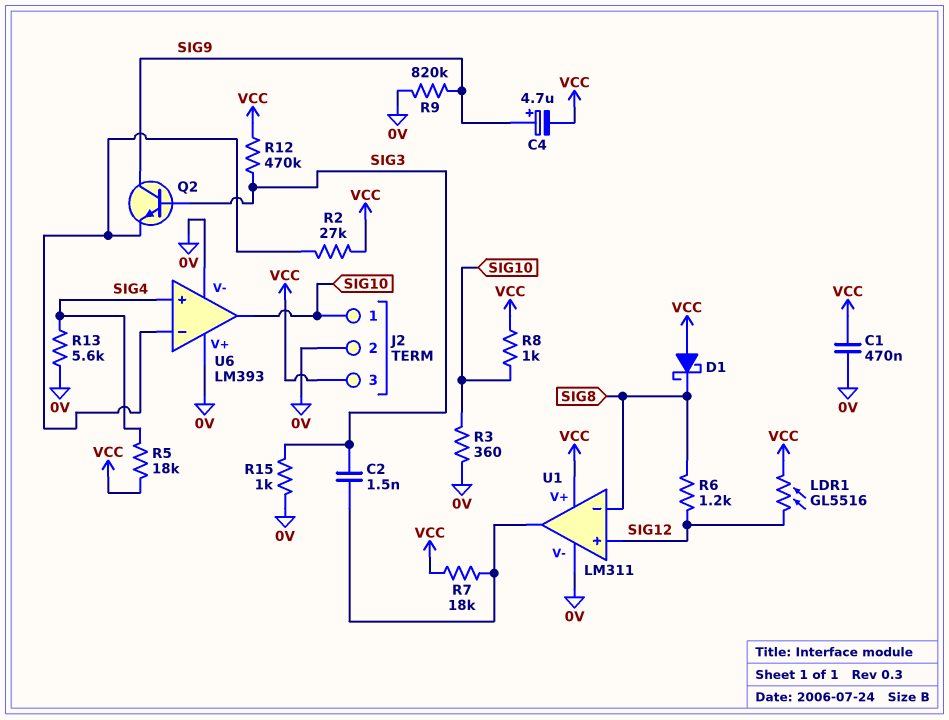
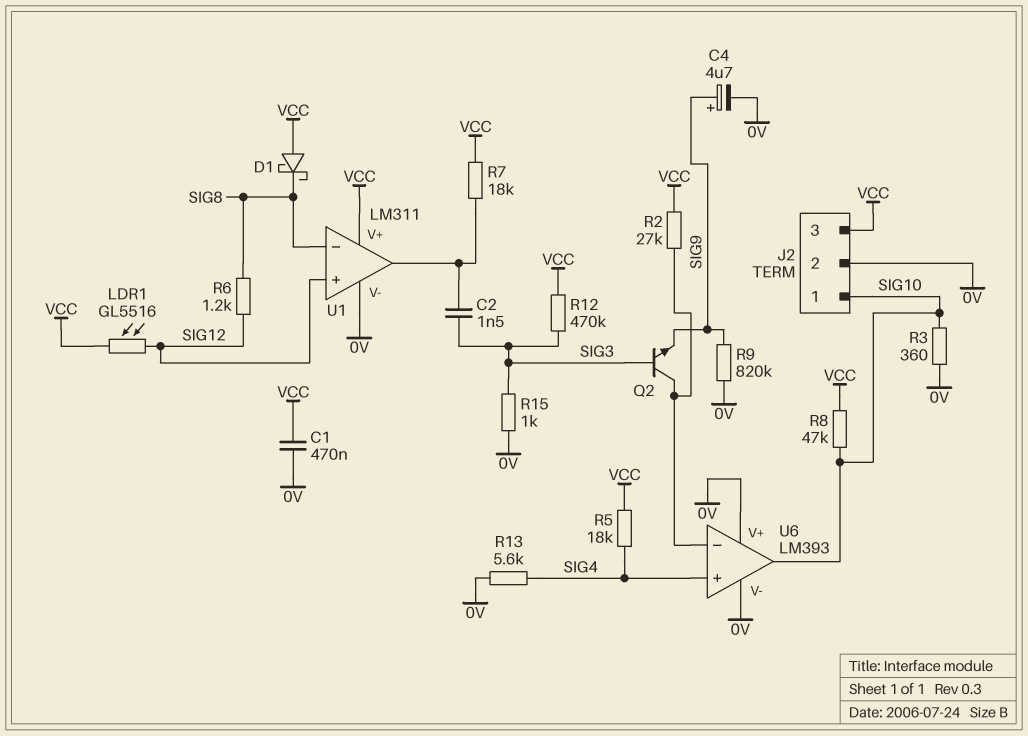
C4: 4.7uF (plus SIG9, minus VCC) -> 4.7uF (plus SIG9, minus 0V)
Q2: NPN (B SIG3, C SIG9, E U6/in-) -> NPN (B SIG3, C U6/in-, E SIG9)
R8: 1k (SIG10, VCC) -> 47k (SIG10, VCC)

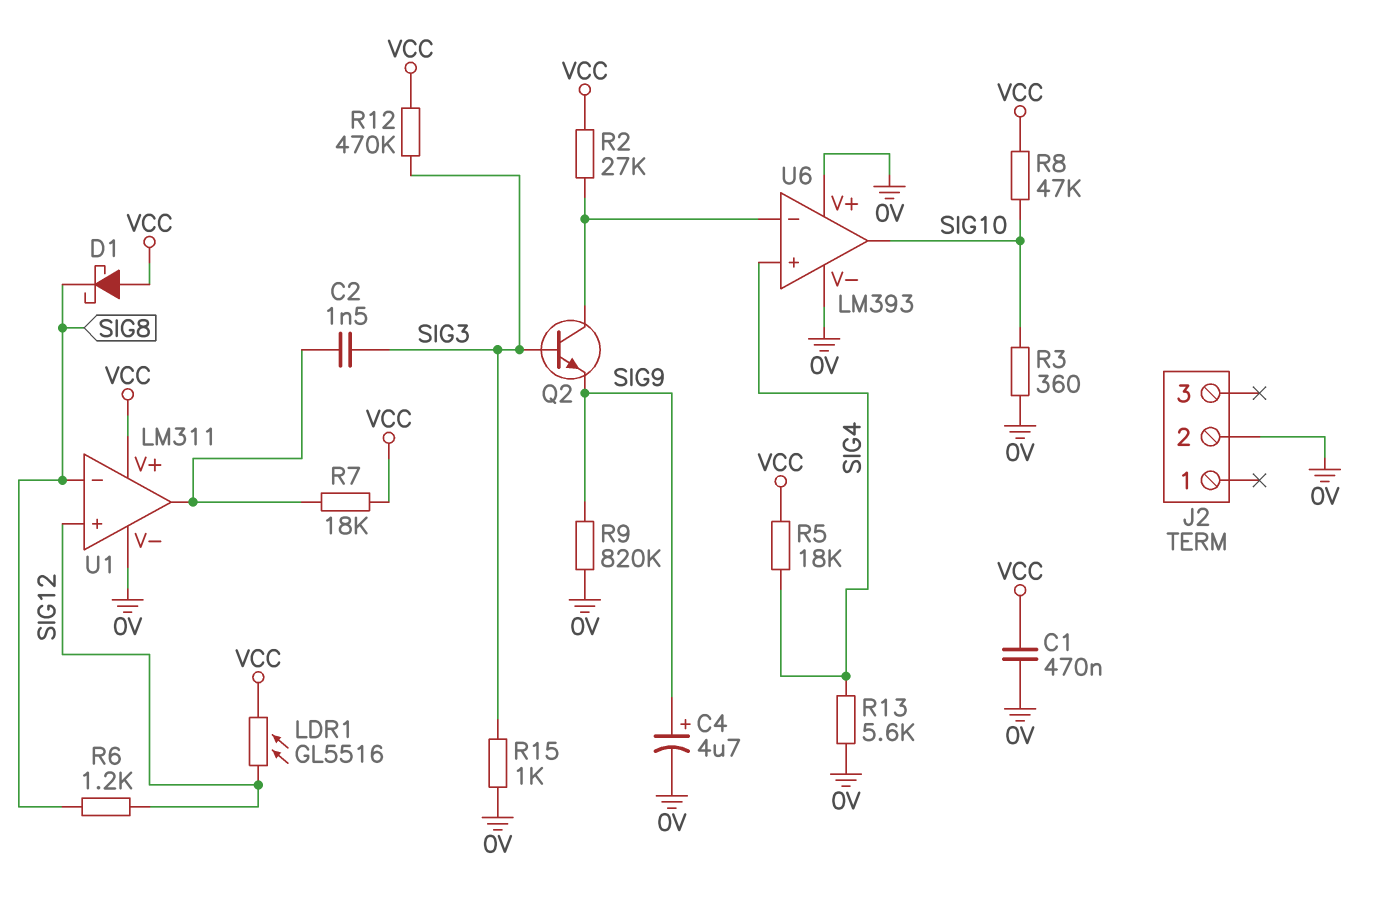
J2 pin 1: SIG10 -> none
J2 pin 3: VCC -> none

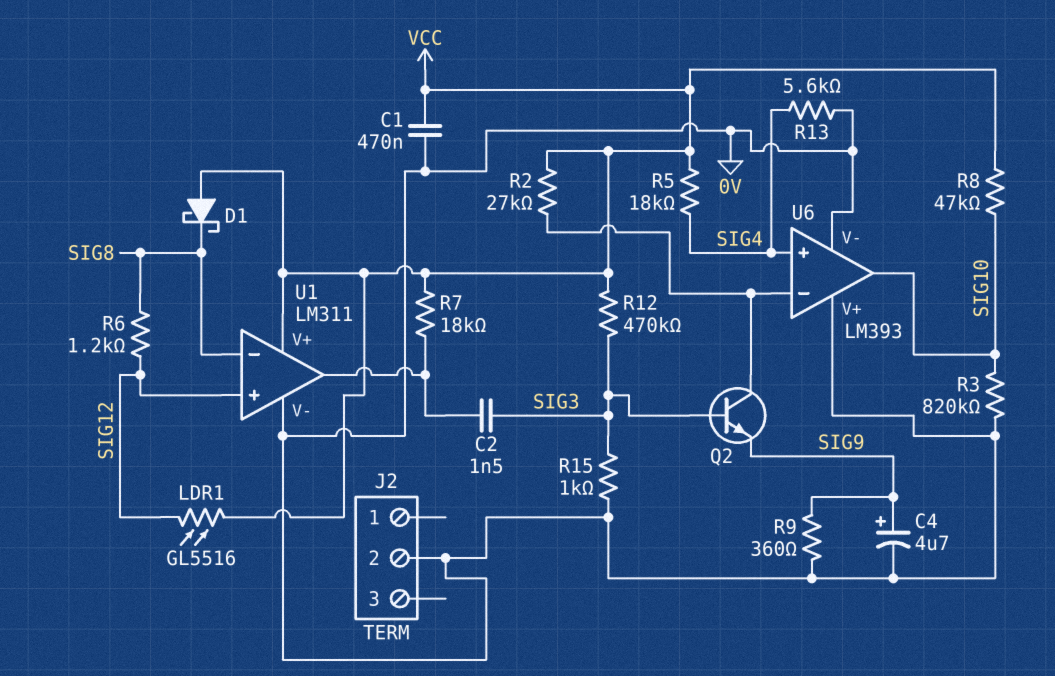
R3: 360 (0V, SIG10) -> 820k (0V, SIG10)
R9: 820k (0V, SIG9) -> 360 (0V, SIG9)

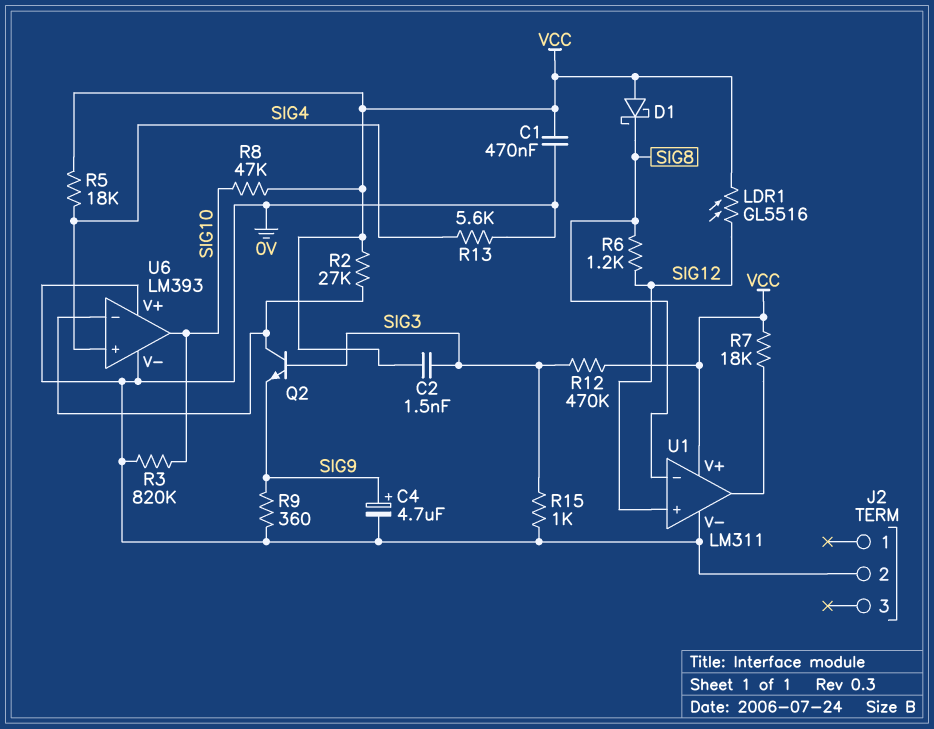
C2: 1.5nF (SIG3, U1/out) -> 1.5nF (SIG3, VCC)

